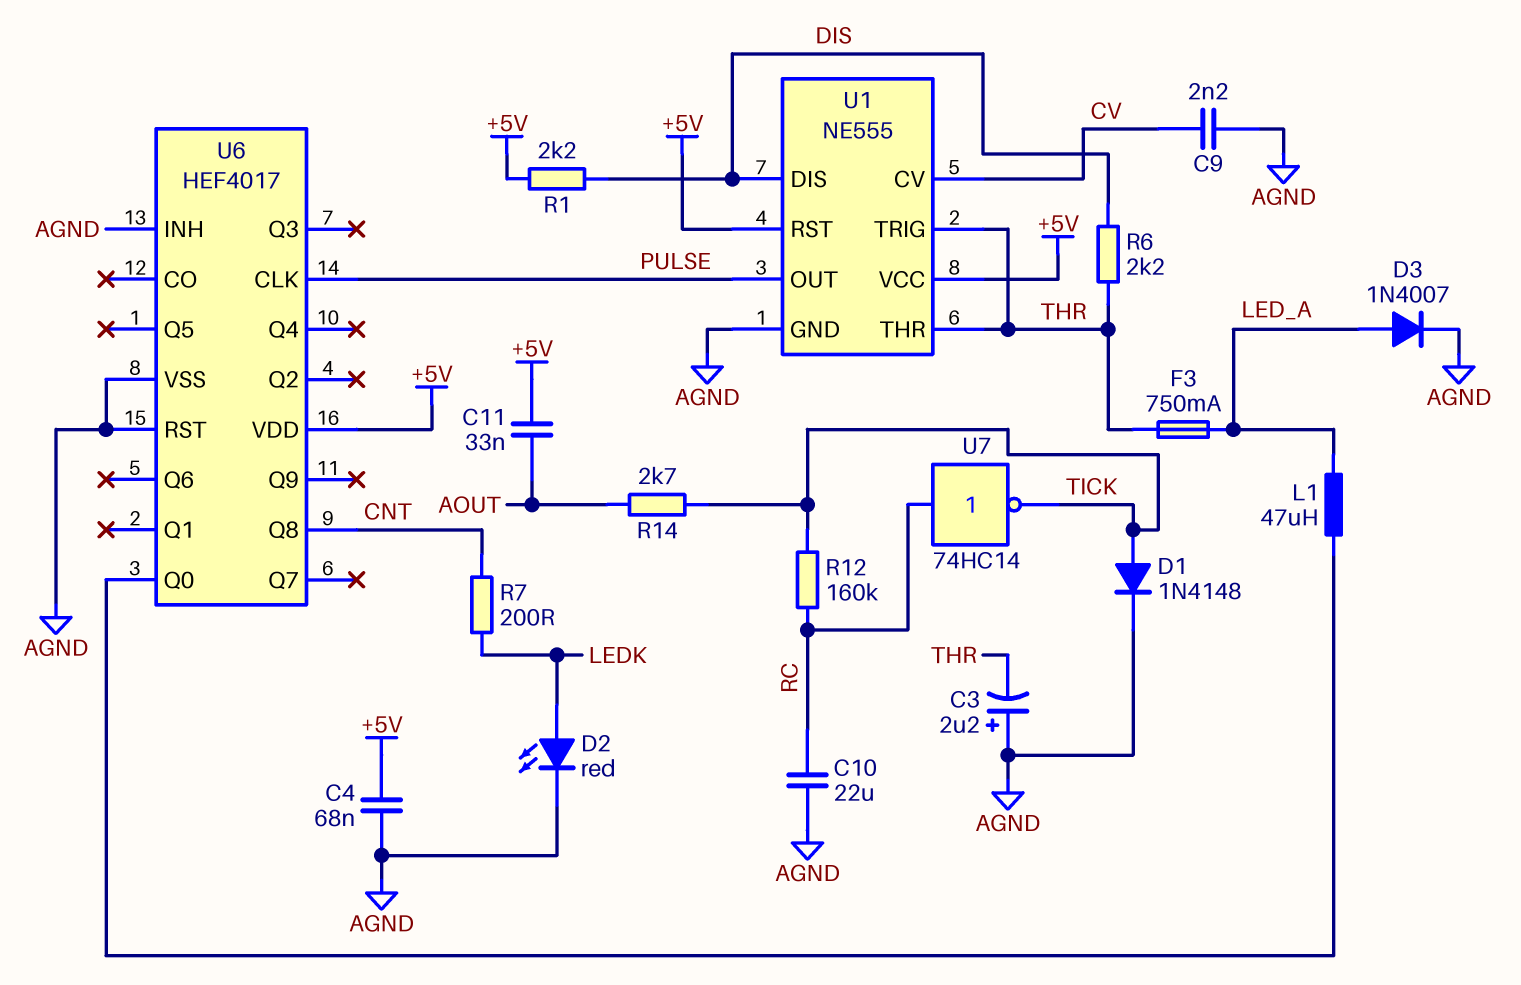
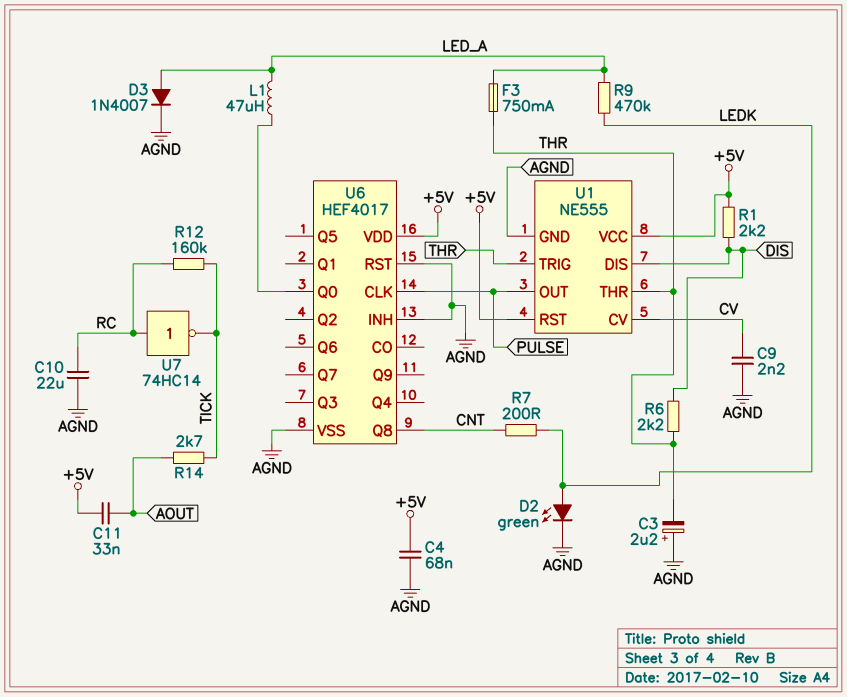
D1: diode 1N4148 (A TICK, K AGND) -> none
D2: LED red (A LEDK, K AGND) -> LED green (A LEDK, K AGND)
R9: none -> 470k (LEDK, LED_A)

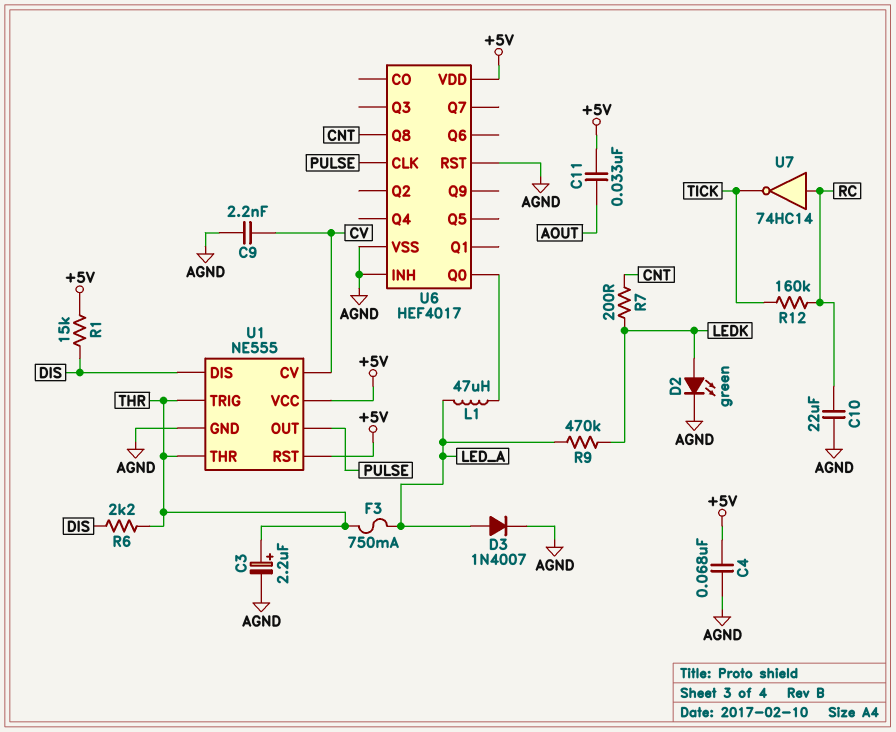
C3: 2.2uF (plus AGND, minus THR) -> 2.2uF (plus THR, minus AGND)
R1: 2.2k (+5V, DIS) -> 15k (+5V, DIS)
R14: 2.7k (AOUT, TICK) -> none

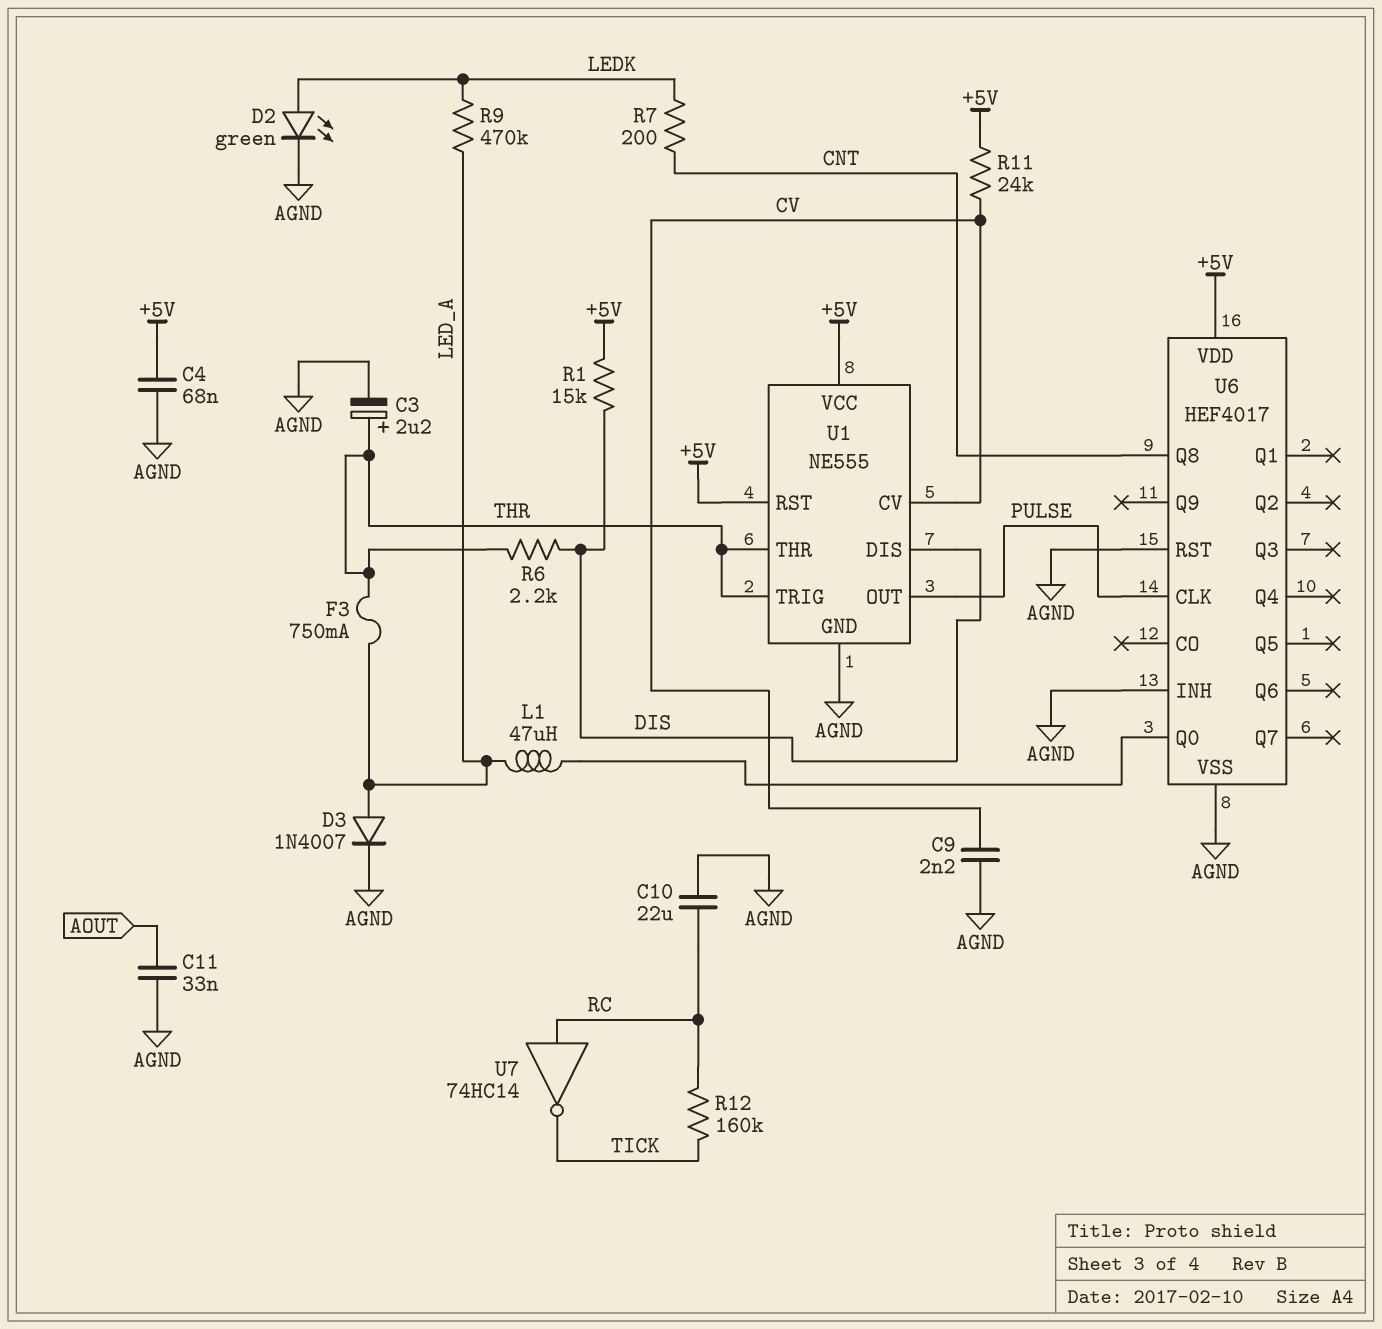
C11: 33nF (+5V, AOUT) -> 33nF (AGND, AOUT)
R11: none -> 24k (+5V, CV)

